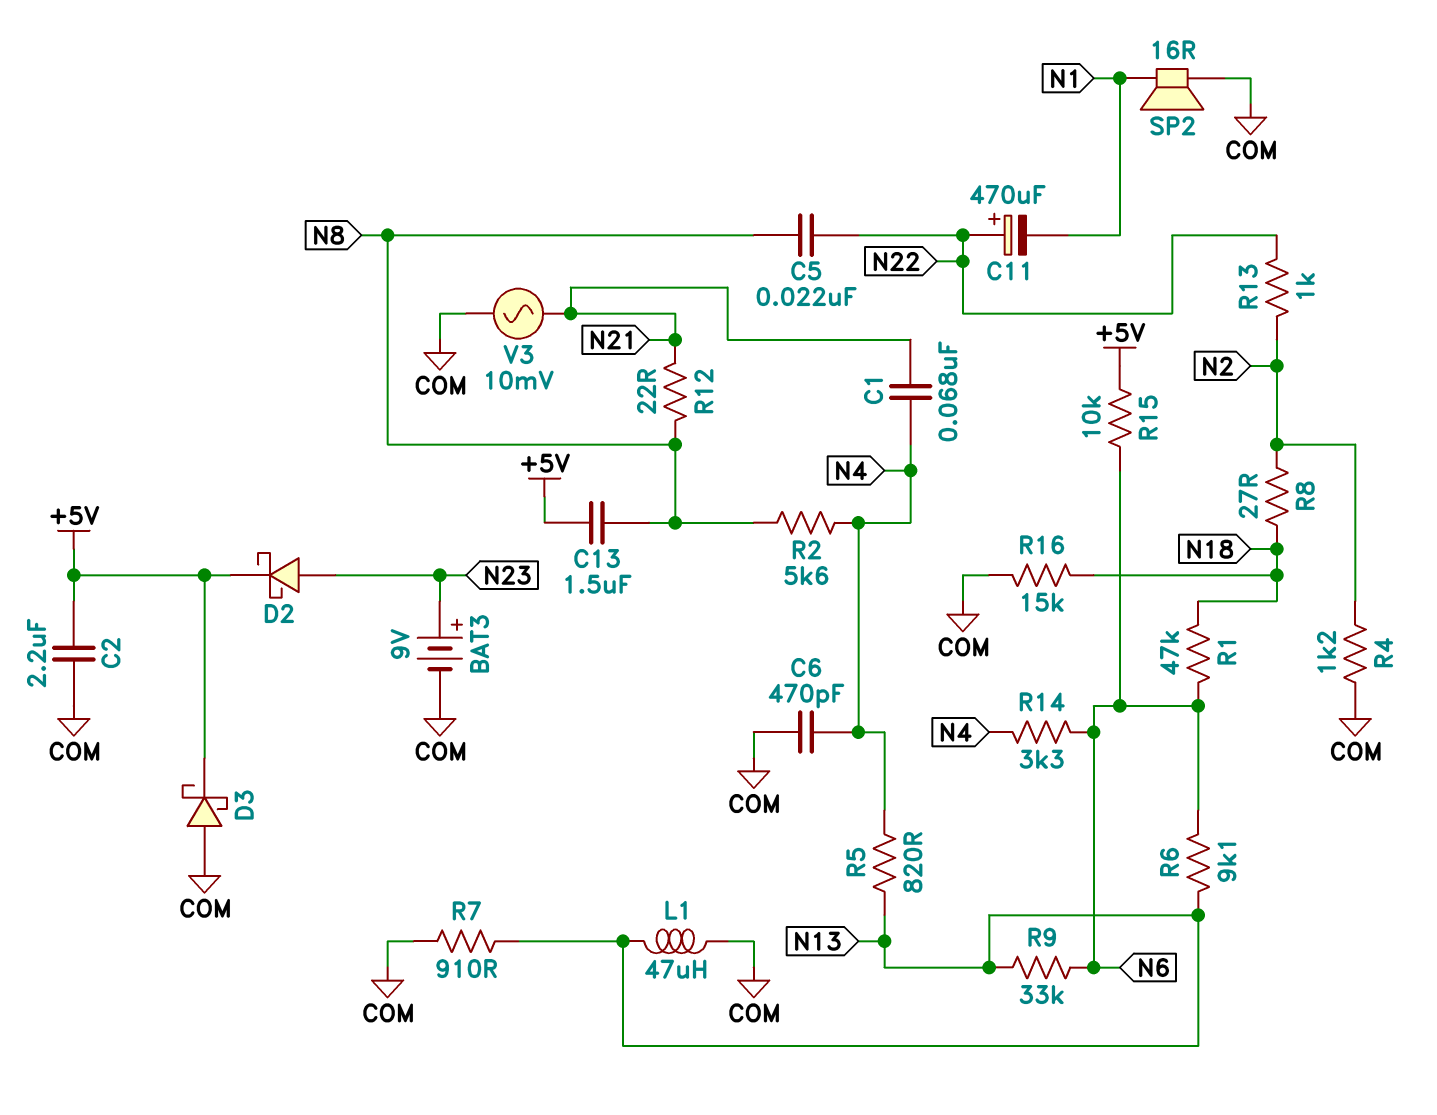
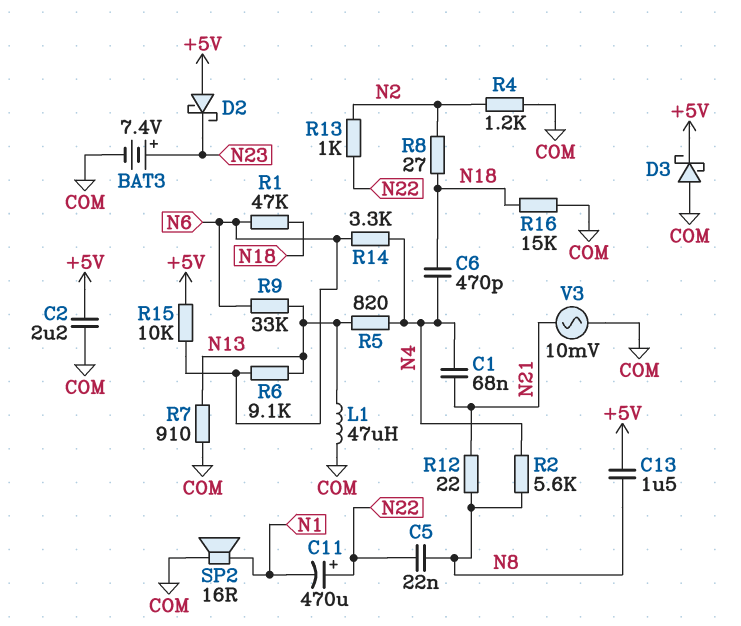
BAT3: 9V (plus N23, minus COM) -> 7.4V (plus N23, minus COM)
C6: 470pF (COM, N4) -> 470pF (N4, N18)
D2: schottky (A N23, K +5V) -> schottky (A +5V, K N23)

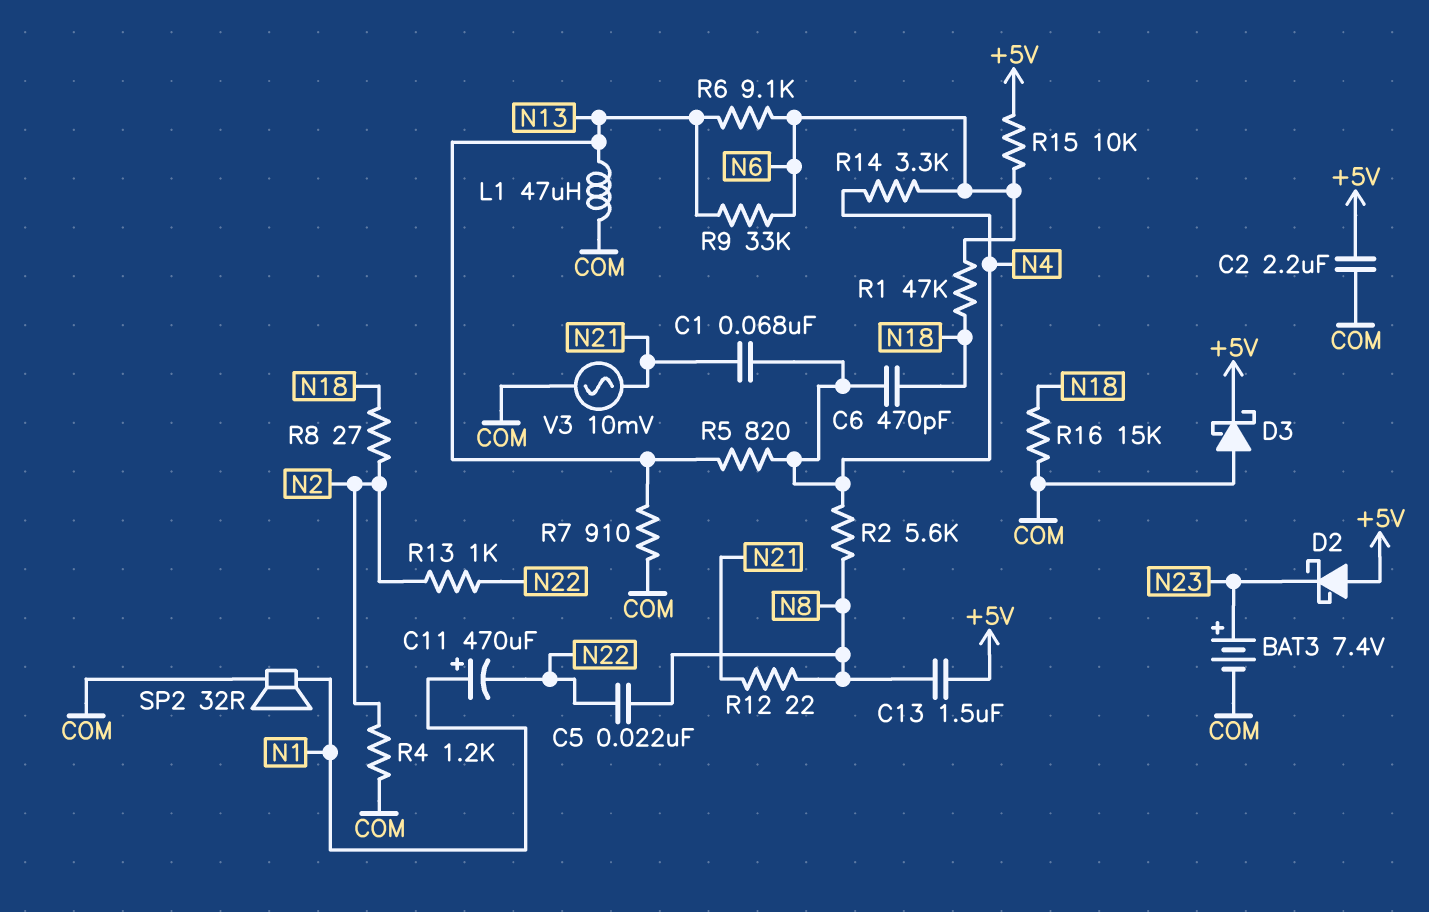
C11: 470uF (plus N22, minus N1) -> 470uF (plus N1, minus N22)
SP2: speaker 16R (COM, N1) -> speaker 32R (COM, N1)

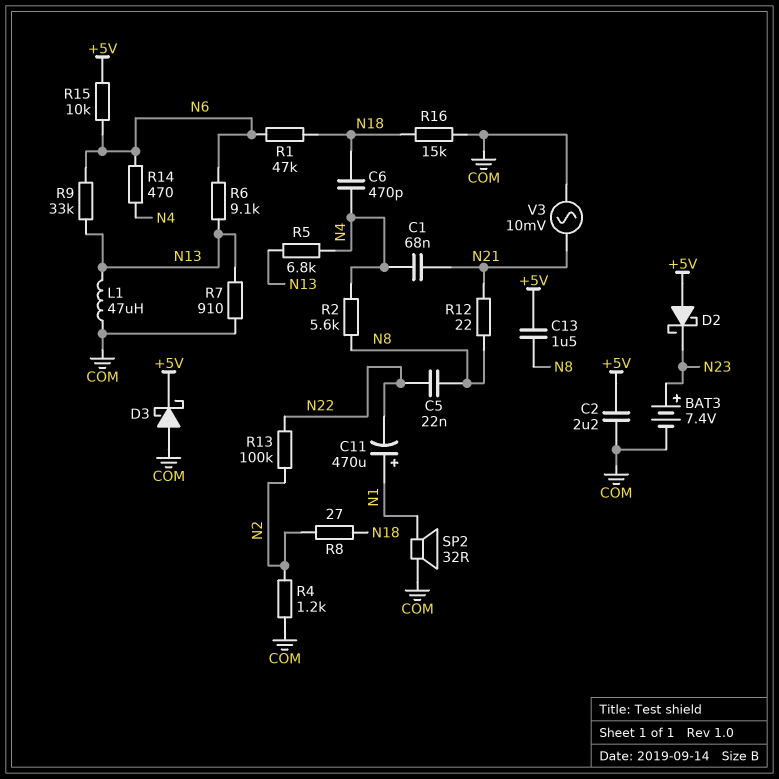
R5: 820 (N4, N13) -> 6.8k (N4, N13)
R13: 1k (N2, N22) -> 100k (N2, N22)
R14: 3.3k (N4, N6) -> 470 (N4, N6)

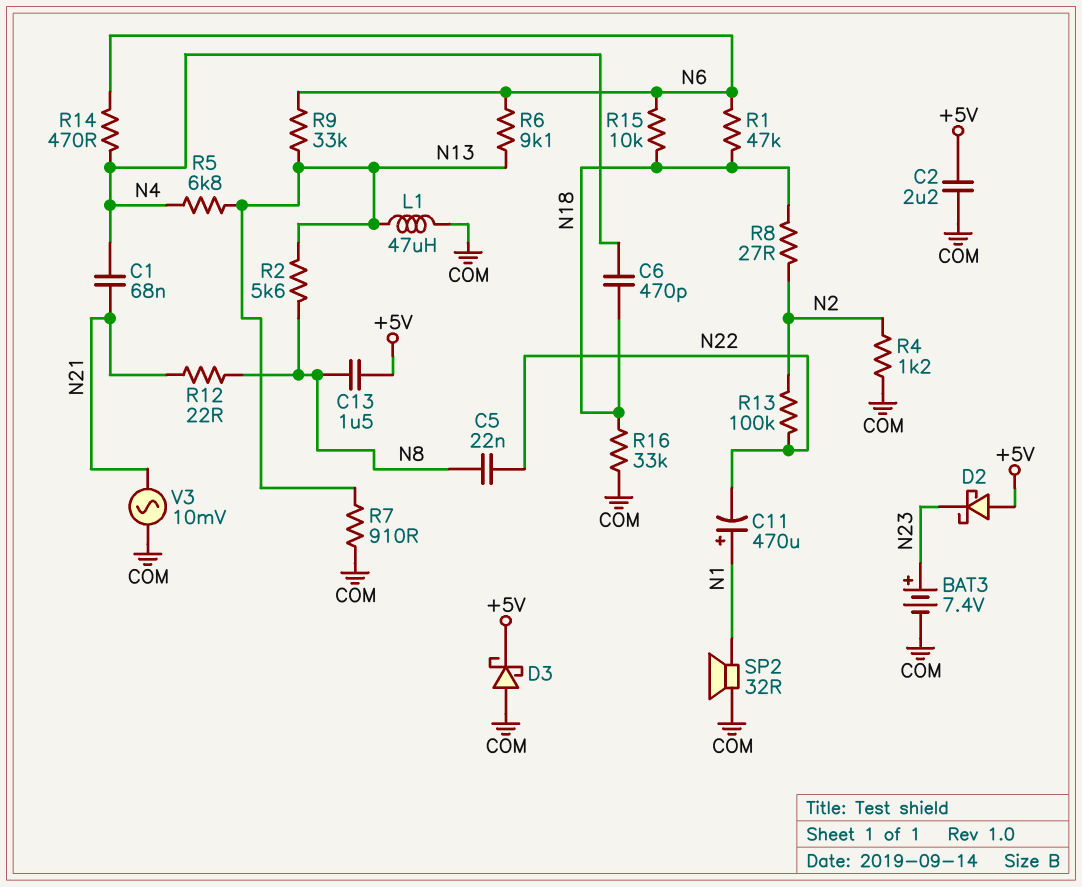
R2: 5.6k (N4, N8) -> 5.6k (N8, N13)
R15: 10k (+5V, N6) -> 10k (N6, N18)
R16: 15k (COM, N18) -> 33k (COM, N18)

